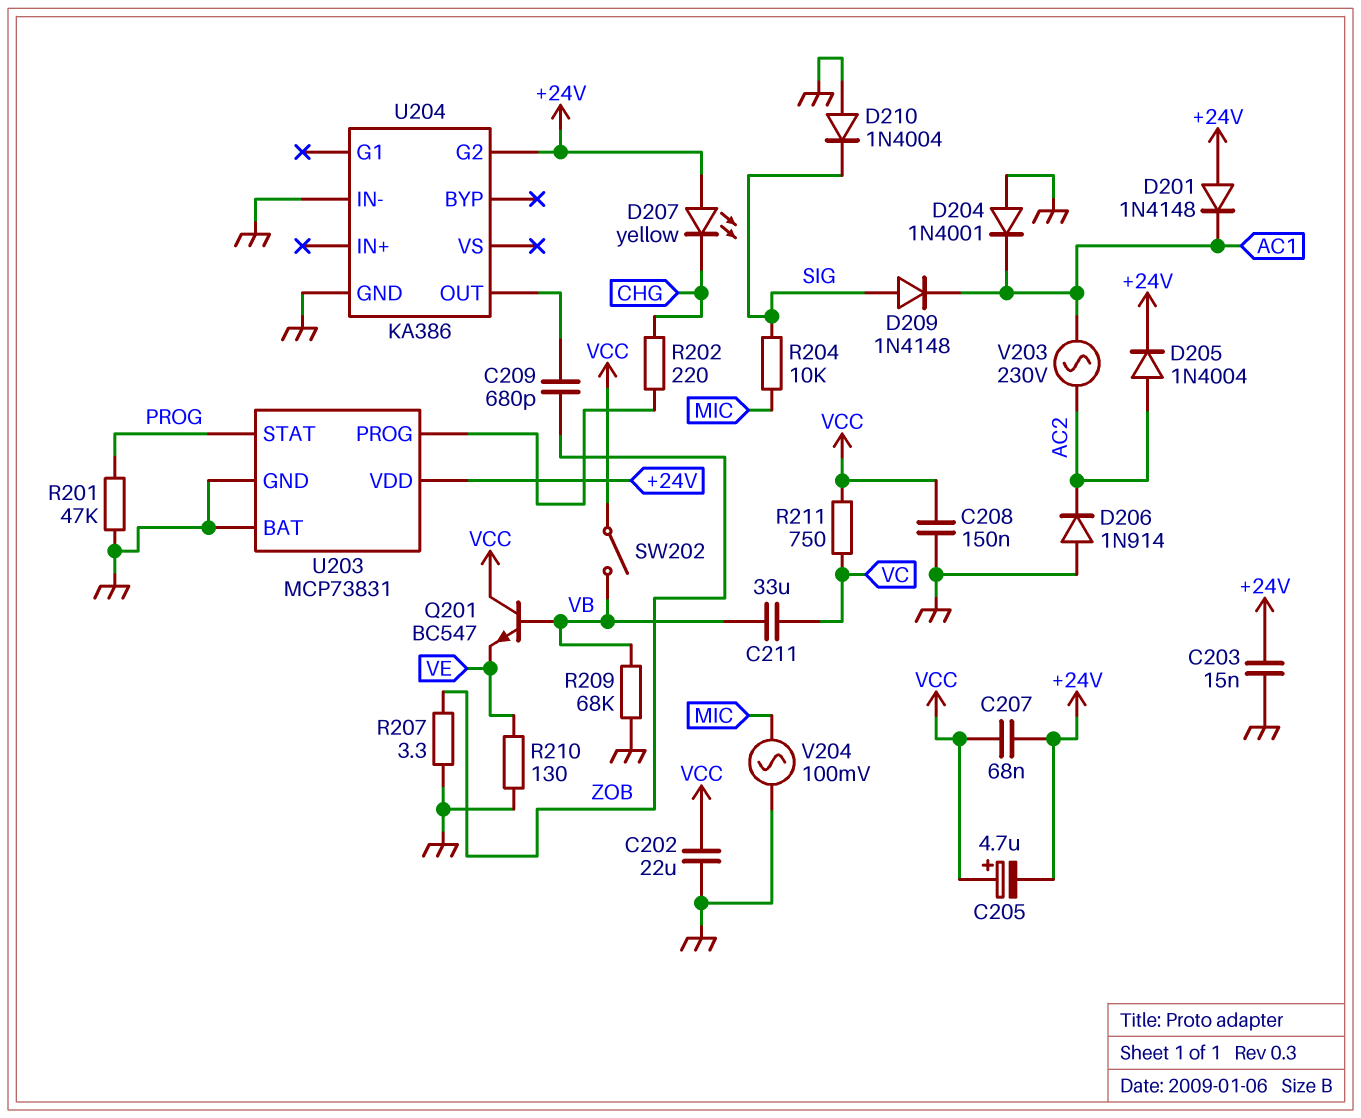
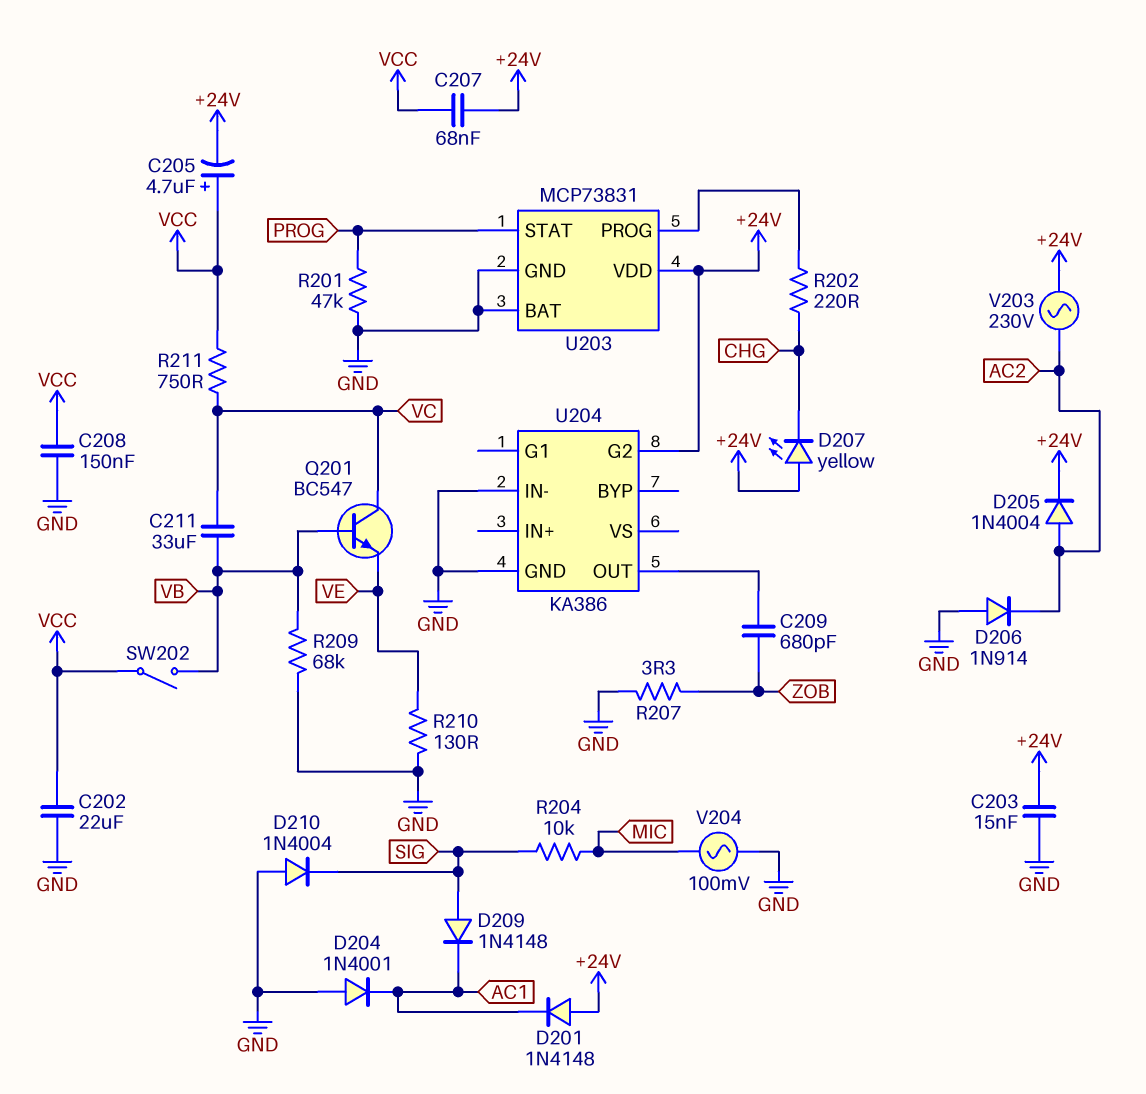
Q201: NPN BC547 (B VB, C VCC, E VE) -> NPN BC547 (B VB, C VC, E VE)
V203: AC 230V (AC1, AC2) -> AC 230V (+24V, AC2)

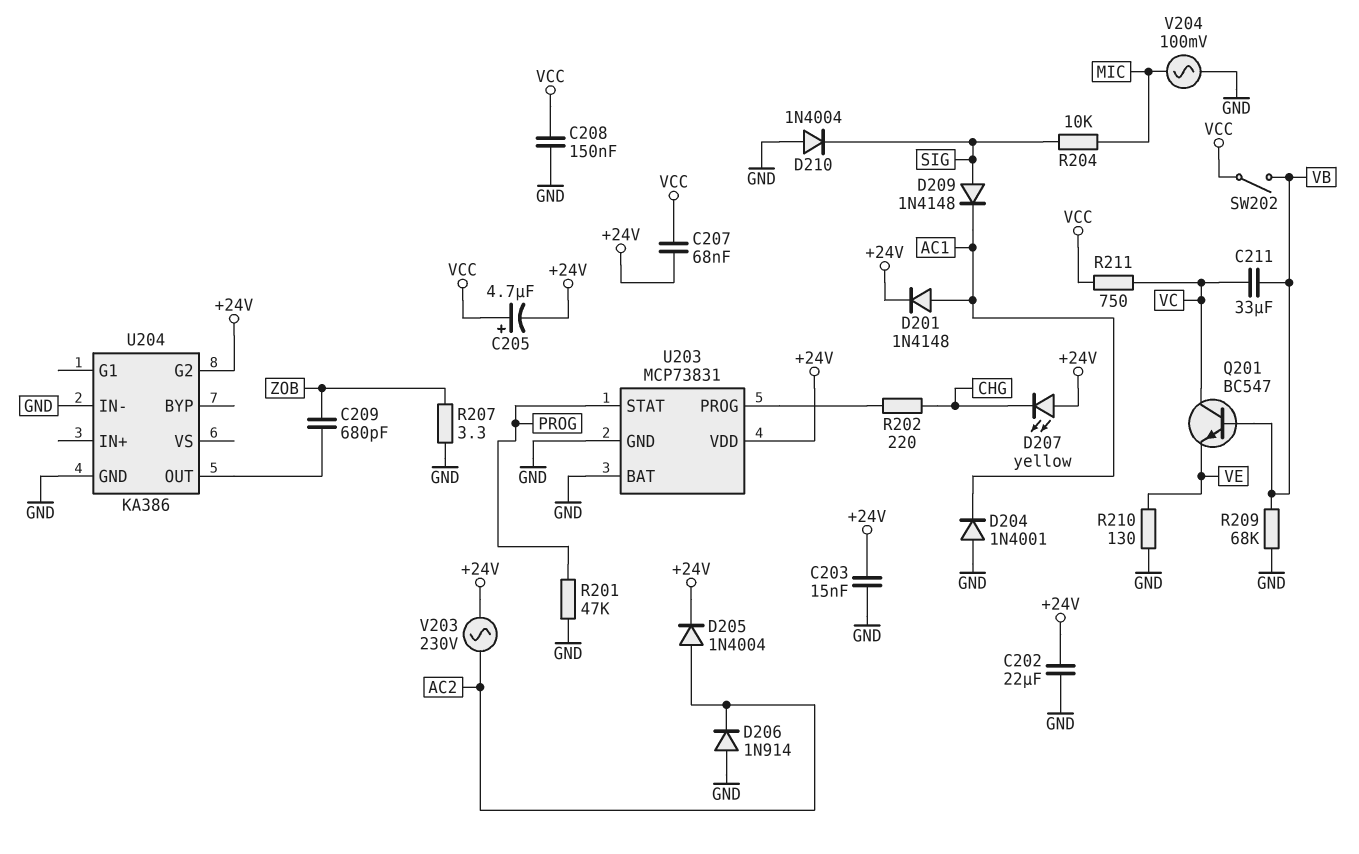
C202: 22uF (GND, VCC) -> 22uF (+24V, GND)
D201: diode 1N4148 (A +24V, K AC1) -> diode 1N4148 (A AC1, K +24V)

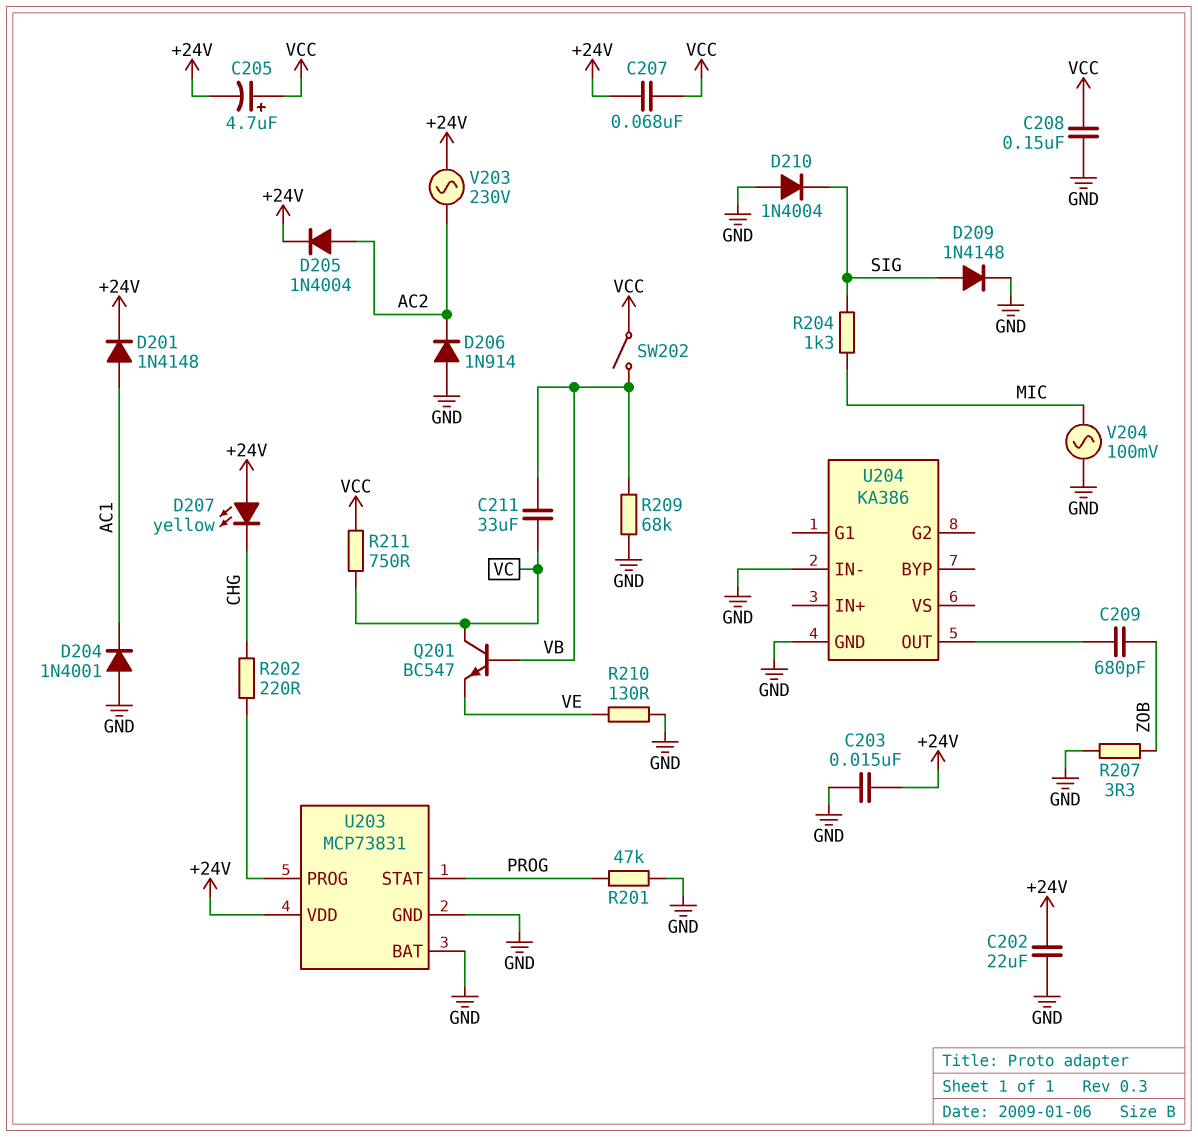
D209: diode 1N4148 (A SIG, K AC1) -> diode 1N4148 (A SIG, K GND)
R204: 10k (MIC, SIG) -> 1.3k (MIC, SIG)
U204 pin G2: +24V -> none

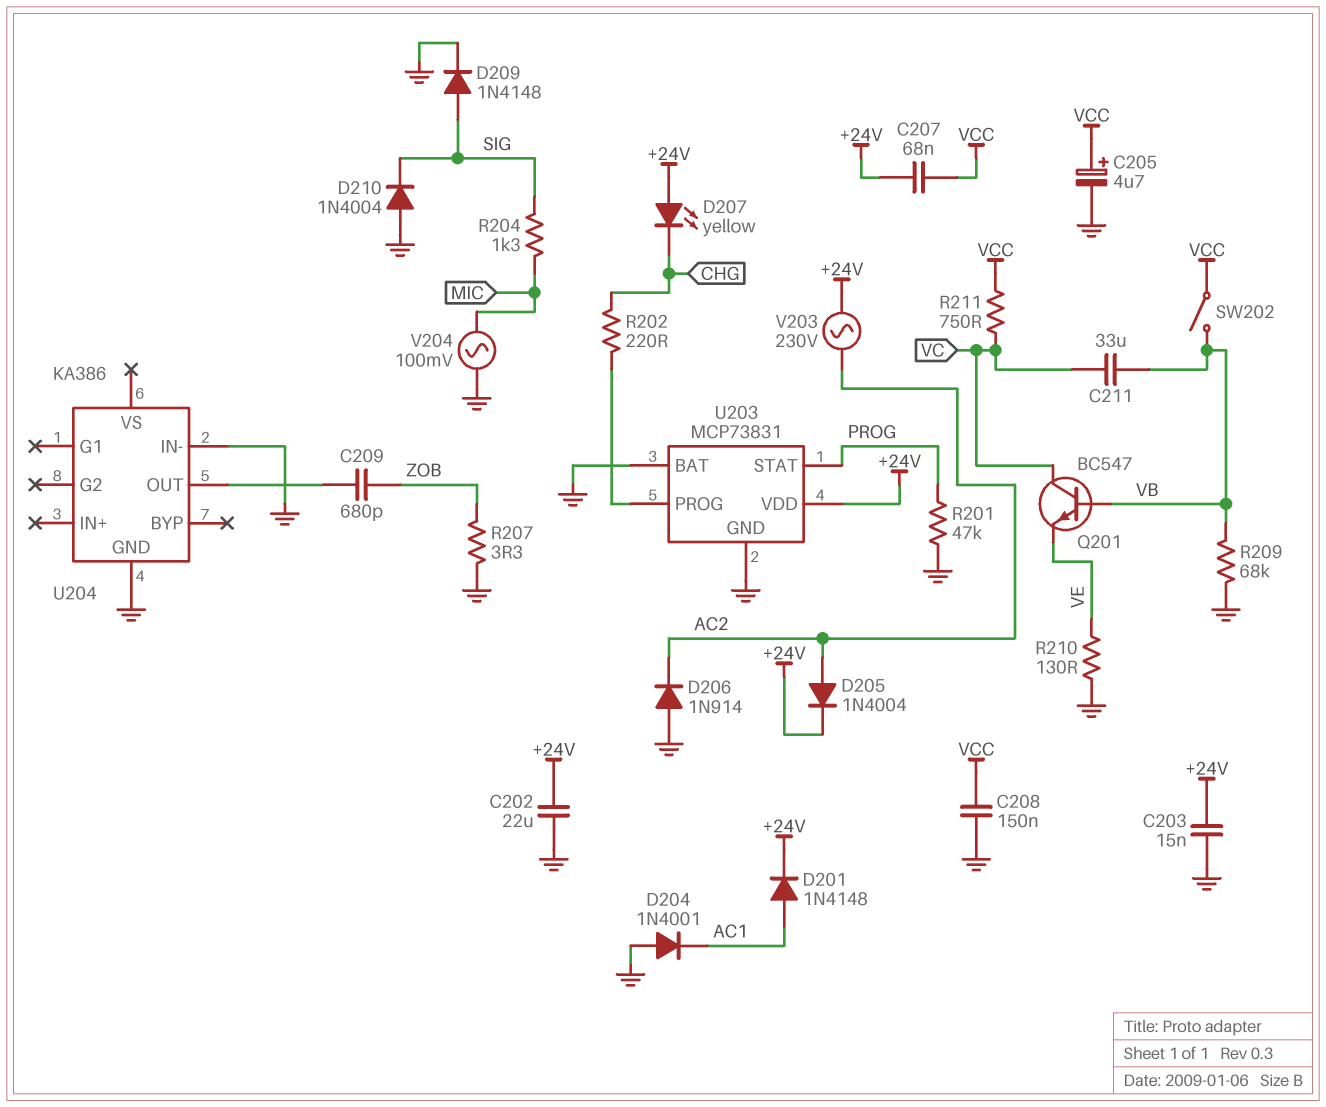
C205: 4.7uF (plus VCC, minus +24V) -> 4.7uF (plus VCC, minus GND)

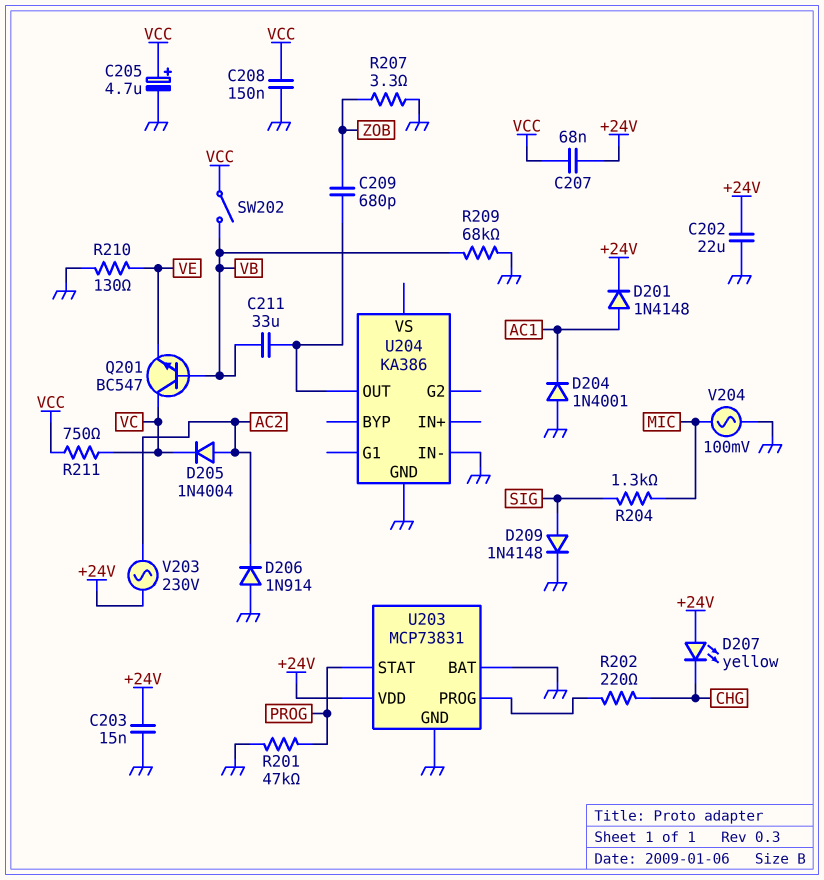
C211: 33uF (VB, VC) -> 33uF (U204/OUT, VB)
D205: diode 1N4004 (A AC2, K +24V) -> diode 1N4004 (A AC2, K VC)
D210: diode 1N4004 (A GND, K SIG) -> none

